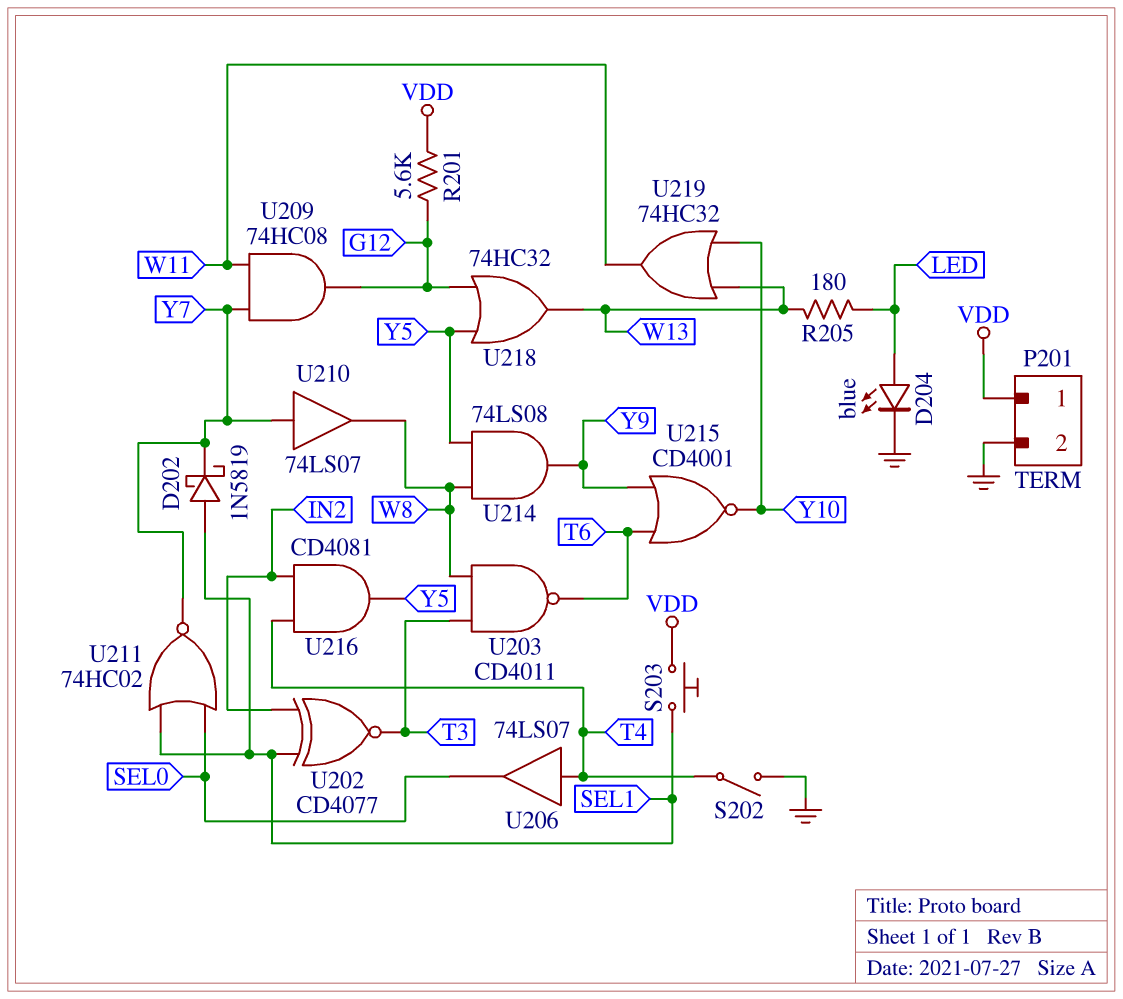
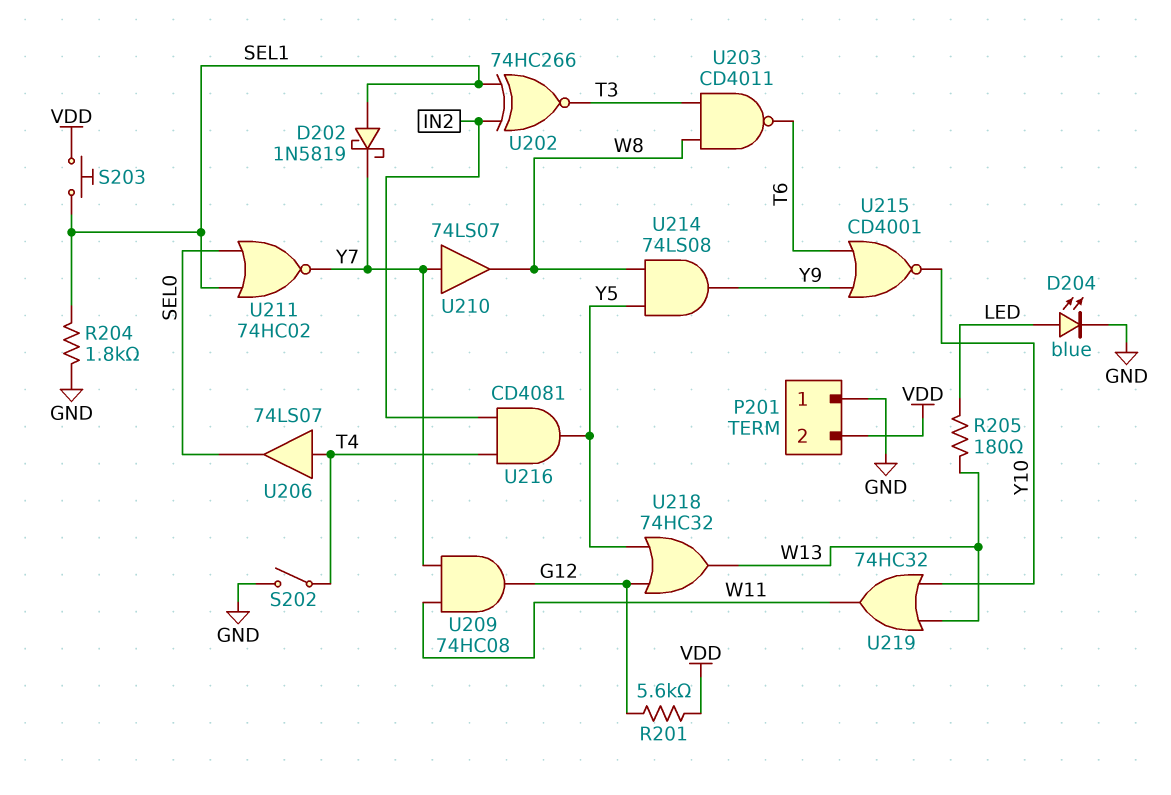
P201 pin 1: VDD -> GND
P201 pin 2: GND -> VDD
R204: none -> 1.8k (GND, SEL1)
U202: XNOR CD4077 (in IN2, in SEL1, out T3) -> XNOR 74HC266 (in IN2, in SEL1, out T3)

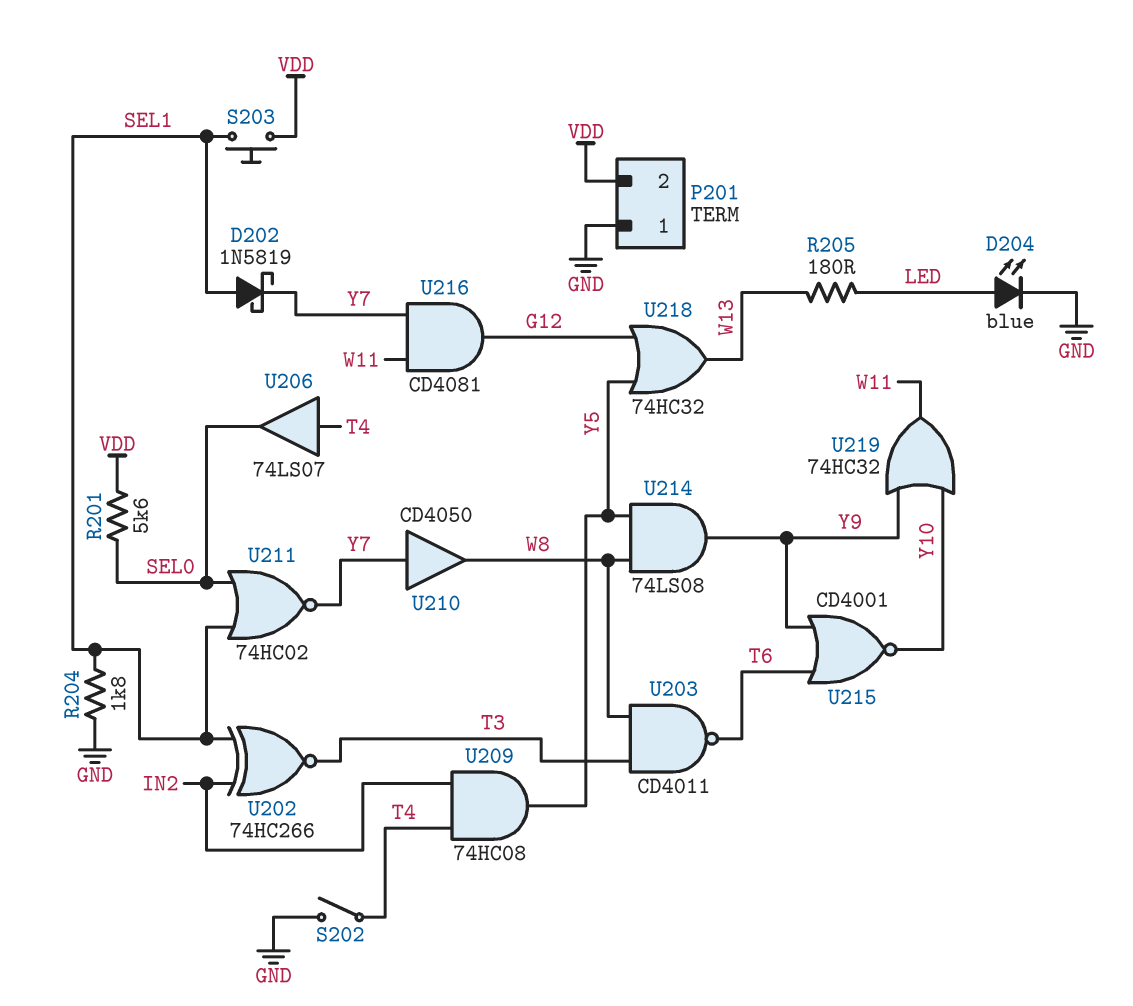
R201: 5.6k (G12, VDD) -> 5.6k (SEL0, VDD)
U209: AND 74HC08 (in W11, in Y7, out G12) -> AND 74HC08 (in IN2, in T4, out Y5)
U210: buffer 74LS07 (in Y7, out W8) -> buffer CD4050 (in Y7, out W8)
U216: AND CD4081 (in IN2, in T4, out Y5) -> AND CD4081 (in W11, in Y7, out G12)
U219: OR 74HC32 (in W13, in Y10, out W11) -> OR 74HC32 (in Y9, in Y10, out W11)

